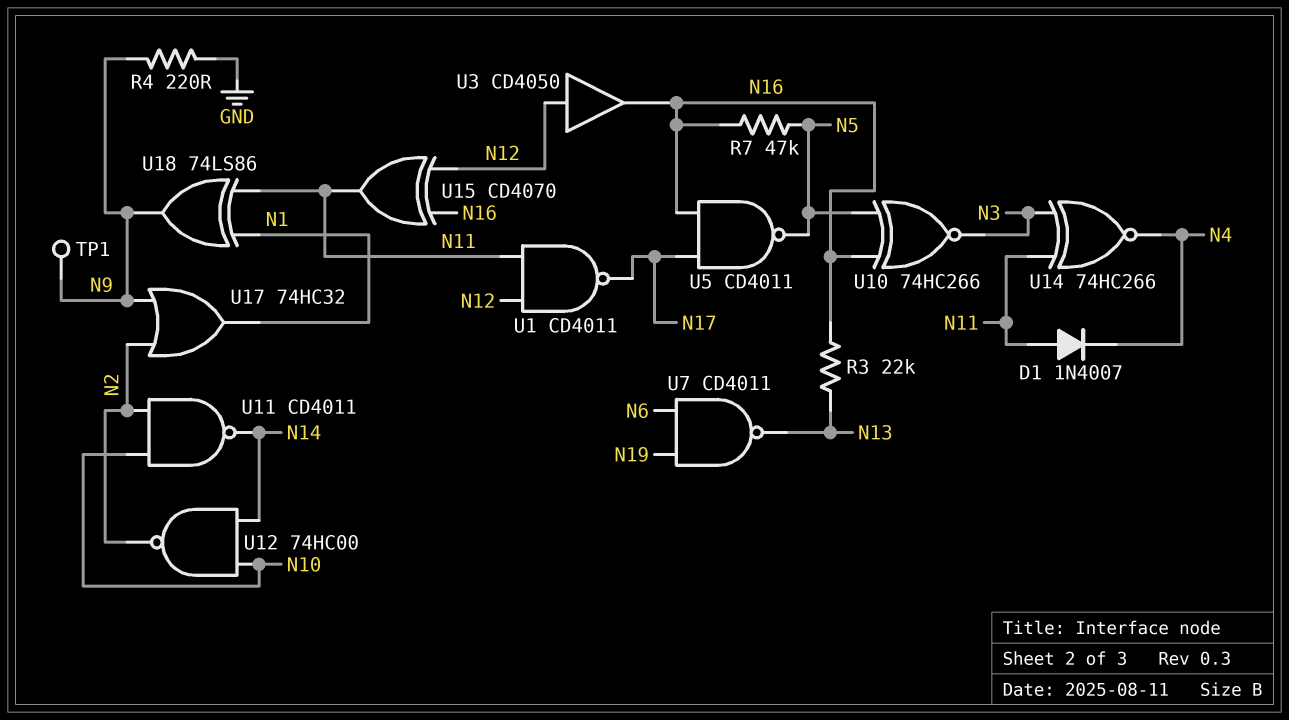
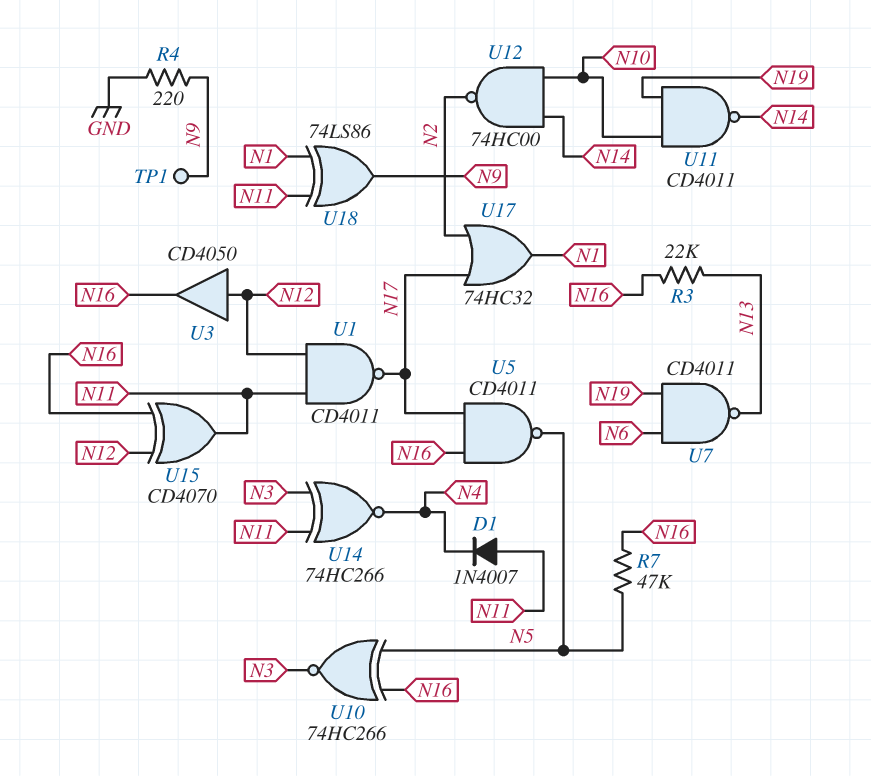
U11: NAND CD4011 (in N2, in N10, out N14) -> NAND CD4011 (in N10, in N19, out N14)
U17: OR 74HC32 (in N2, in N9, out N1) -> OR 74HC32 (in N2, in N17, out N1)

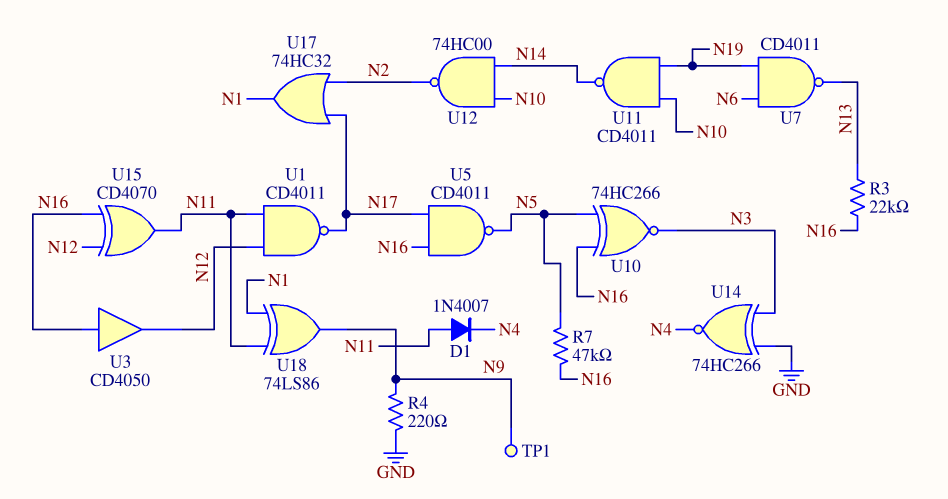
U3: buffer CD4050 (in N12, out N16) -> buffer CD4050 (in N16, out N12)
U14: XNOR 74HC266 (in N3, in N11, out N4) -> XNOR 74HC266 (in GND, in N3, out N4)

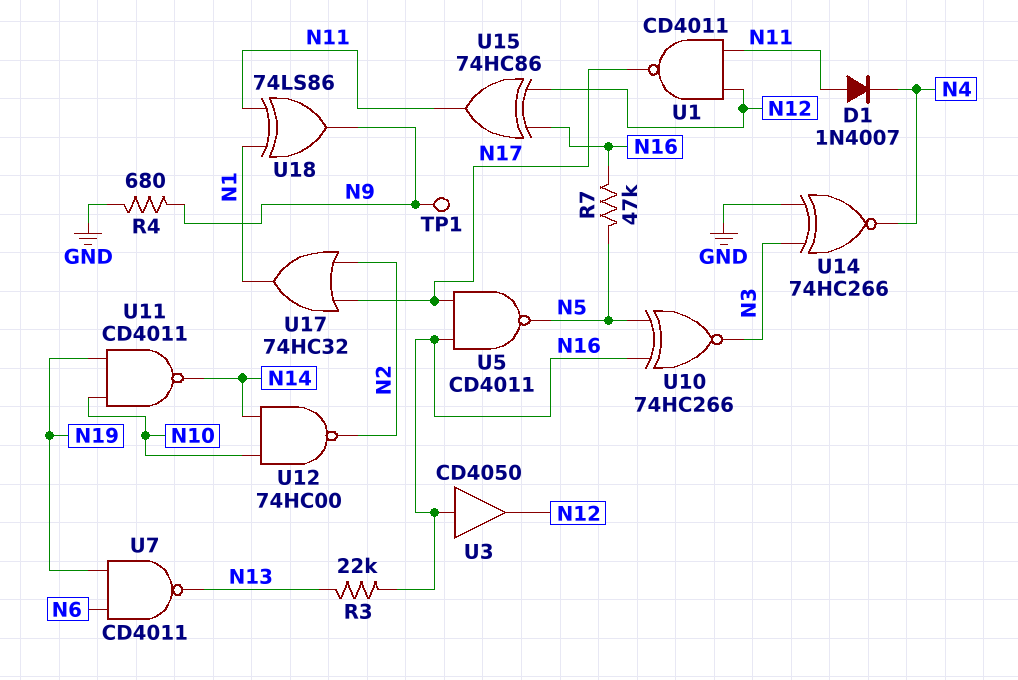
R4: 220 (GND, N9) -> 680 (GND, N9)
U15: XOR CD4070 (in N12, in N16, out N11) -> XOR 74HC86 (in N12, in N16, out N11)

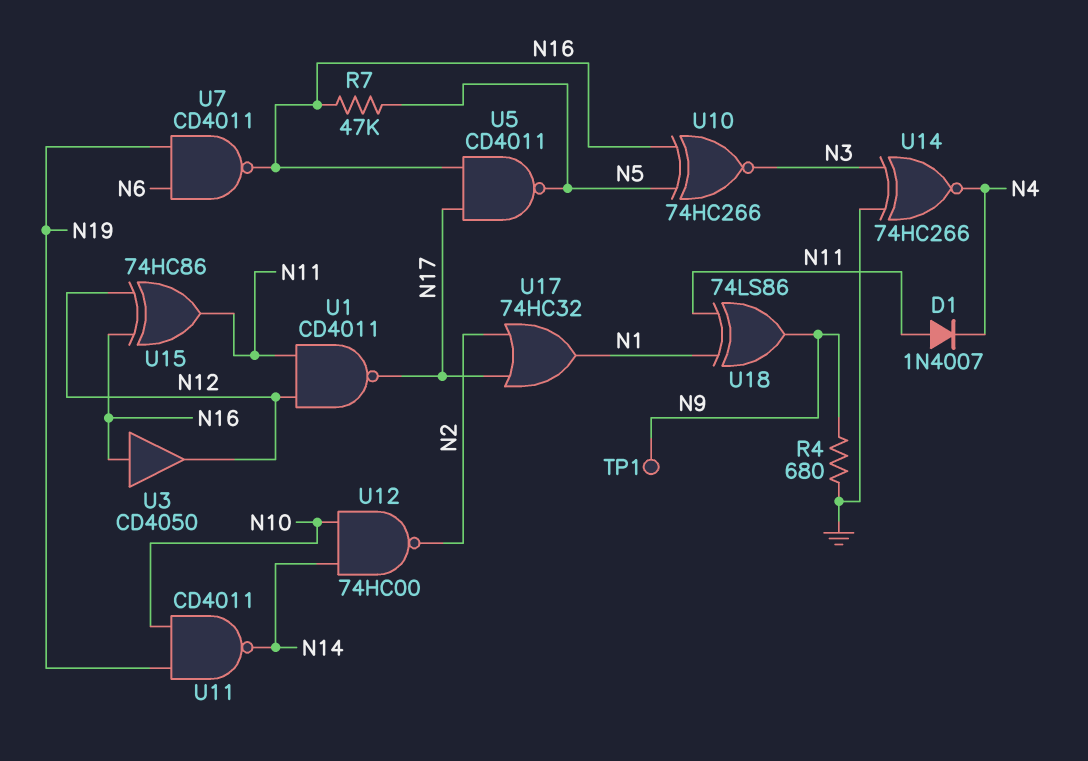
R3: 22k (N13, N16) -> none
U7: NAND CD4011 (in N6, in N19, out N13) -> NAND CD4011 (in N6, in N19, out N16)

